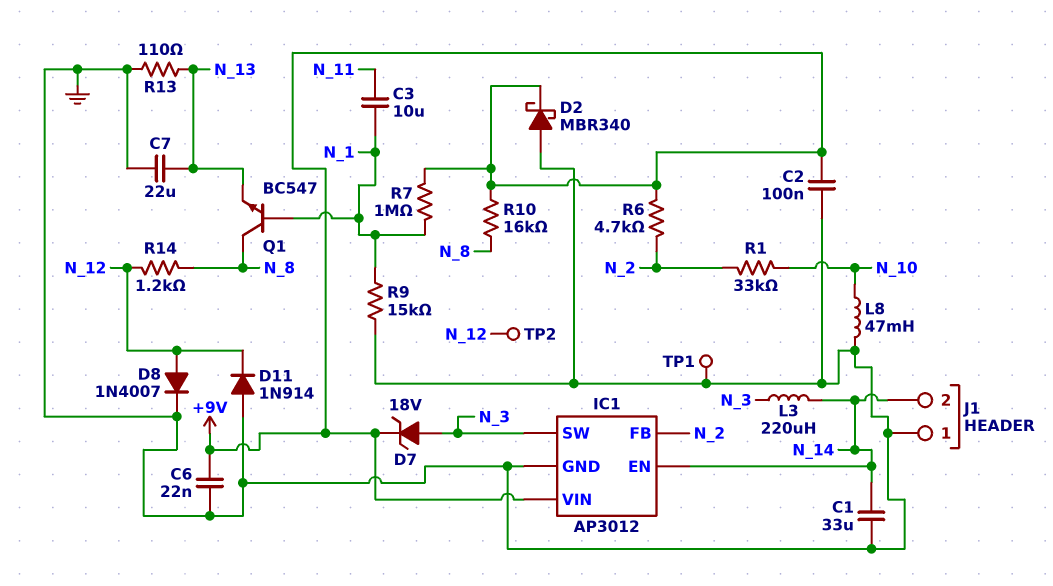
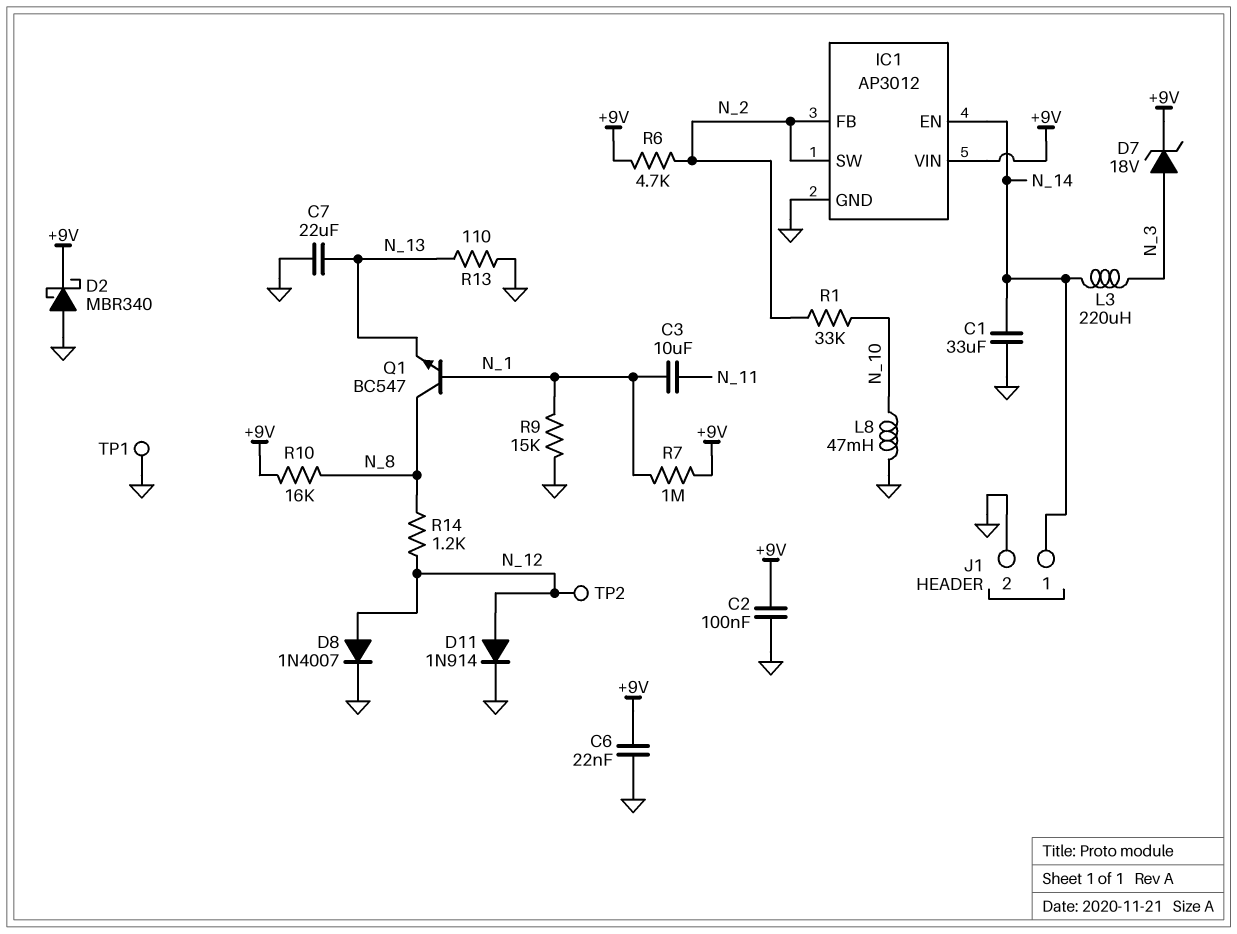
D11: diode 1N914 (A GND, K N_12) -> diode 1N914 (A N_12, K GND)
IC1 pin SW: N_3 -> N_2
J1 pin 1: GND -> N_14
J1 pin 2: N_14 -> GND

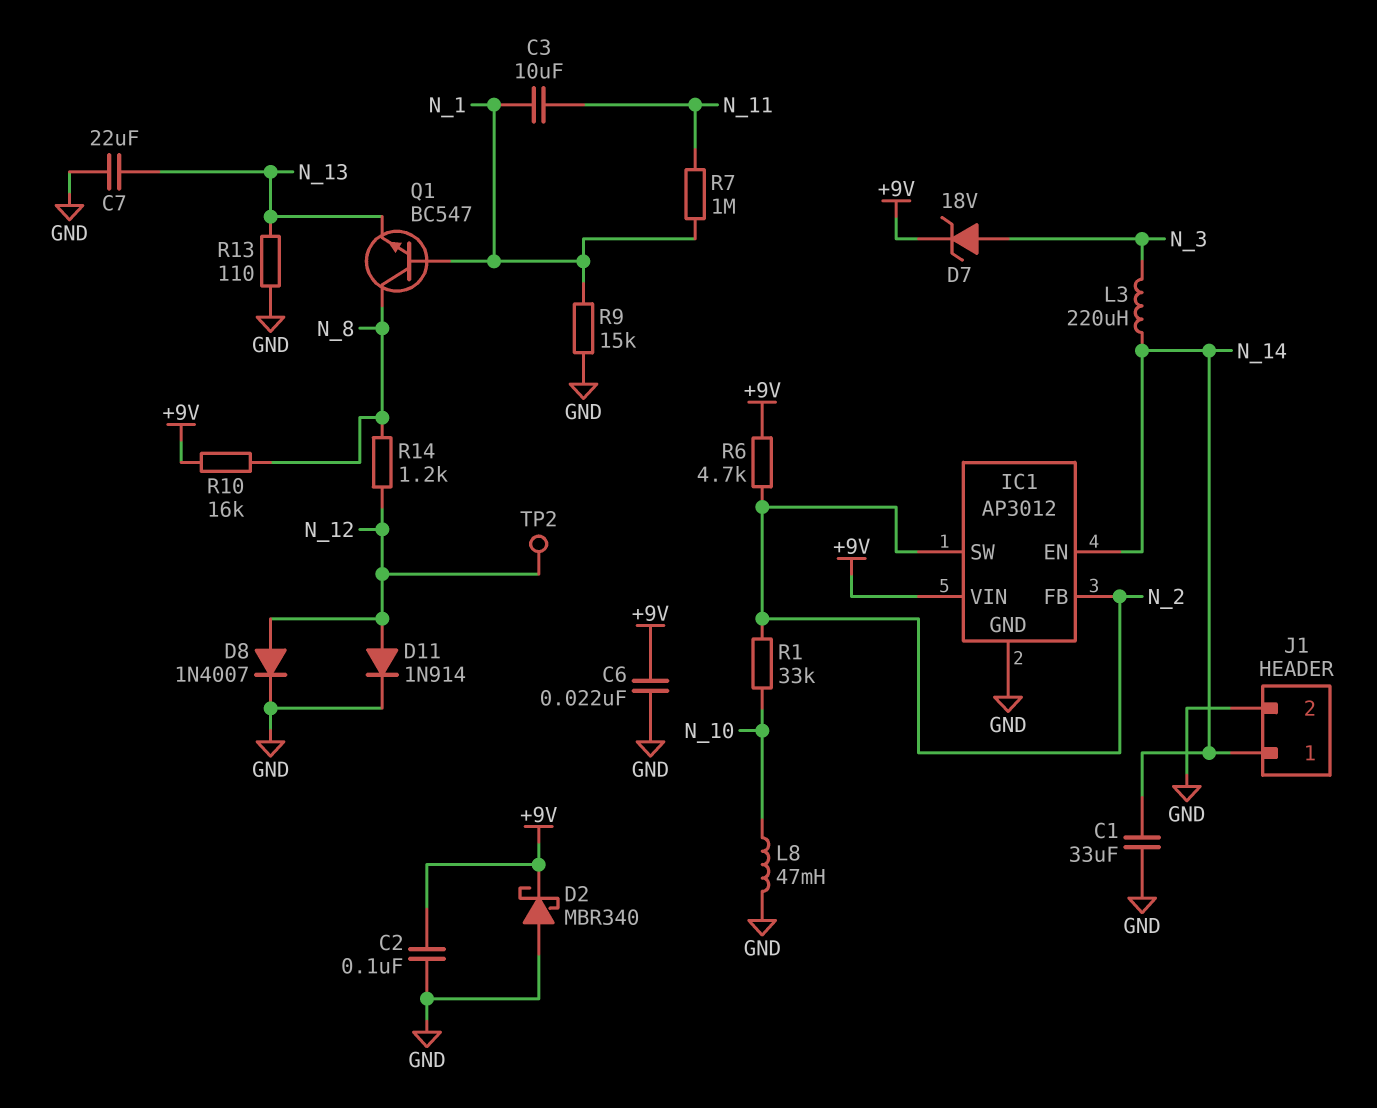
R7: 1M (+9V, N_1) -> 1M (N_1, N_11)
TP1: test point (GND) -> none

